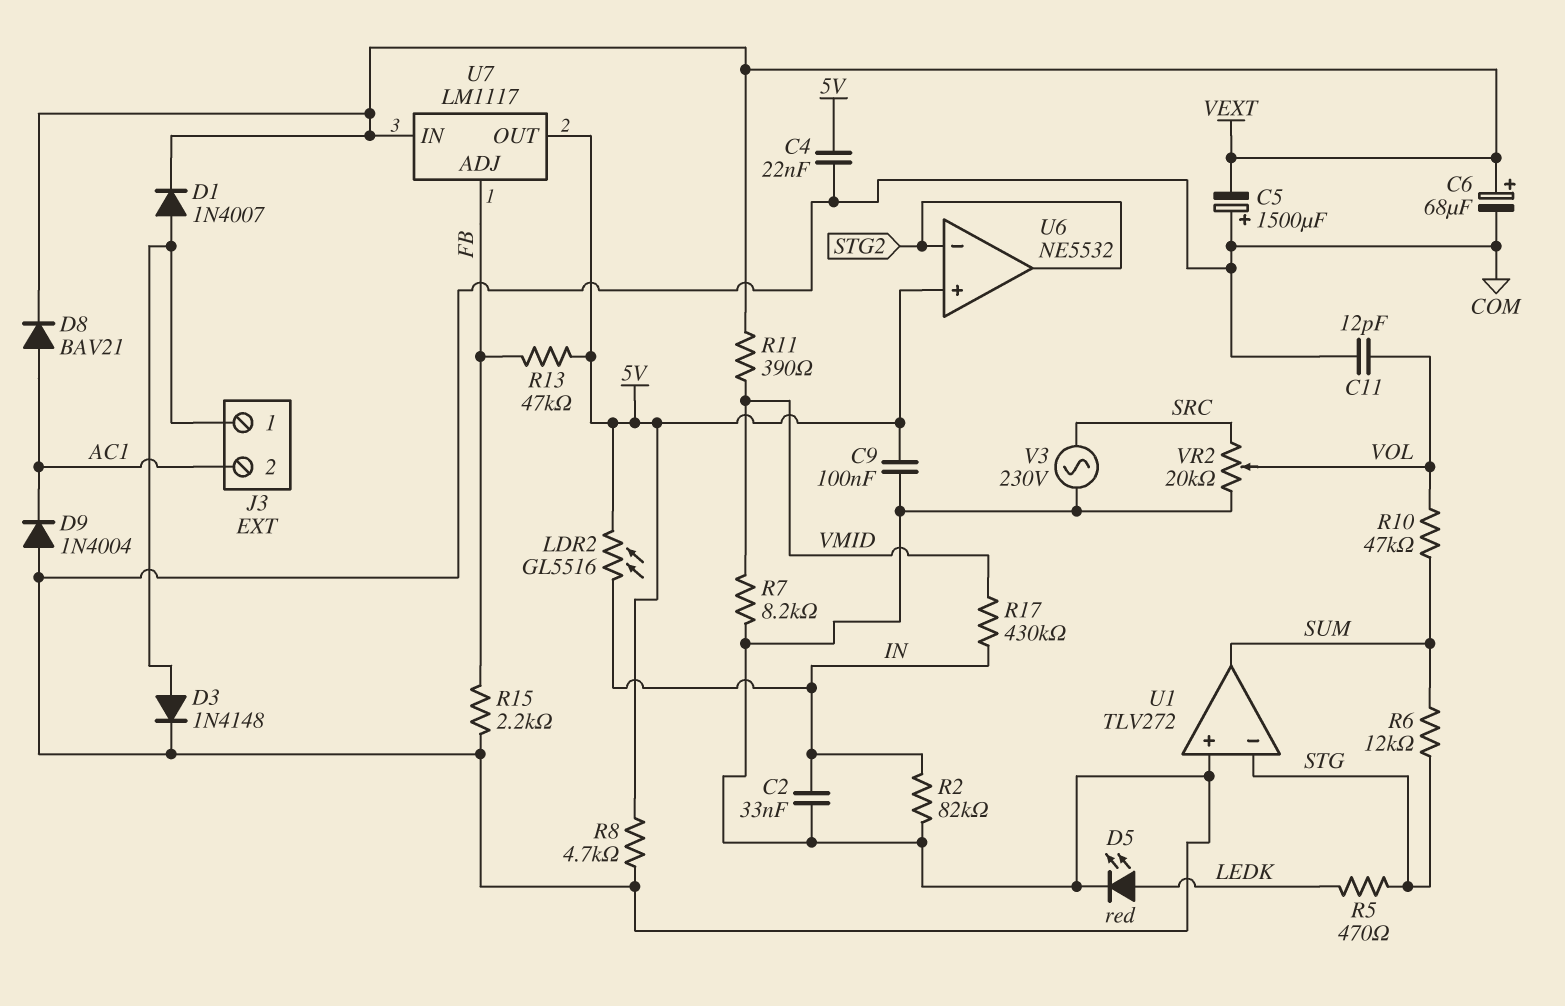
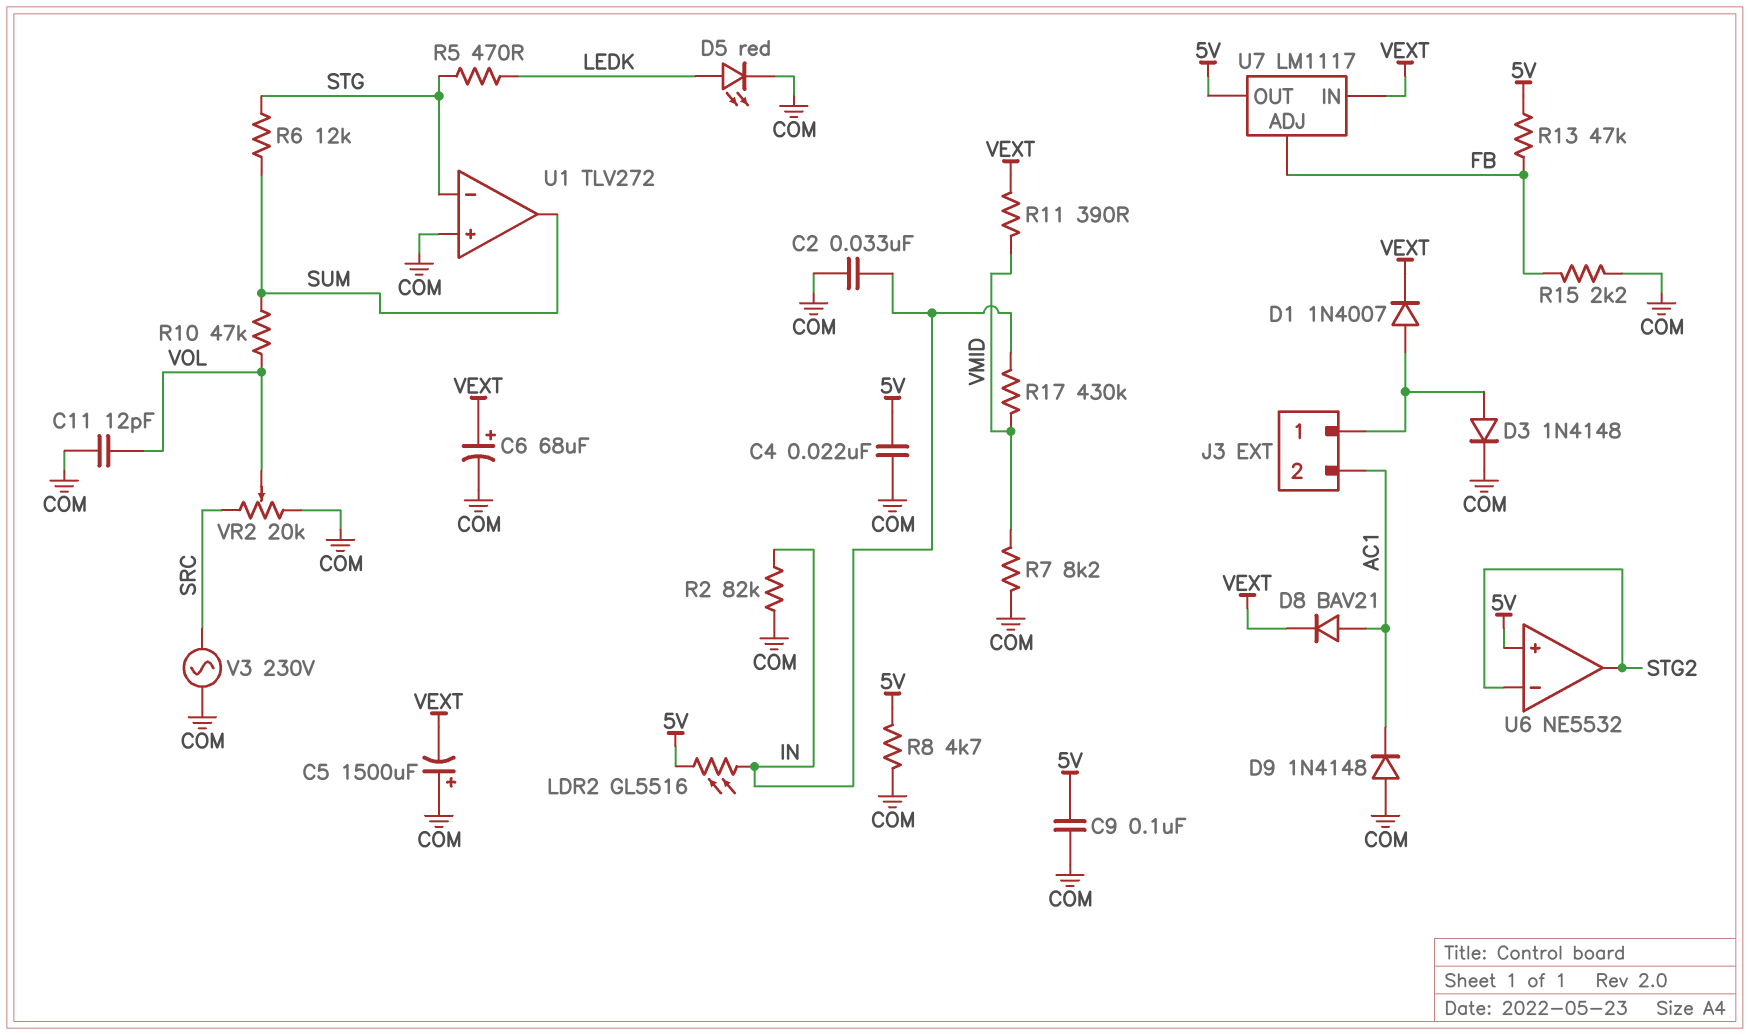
D9: diode 1N4004 (A COM, K AC1) -> diode 1N4148 (A COM, K AC1)

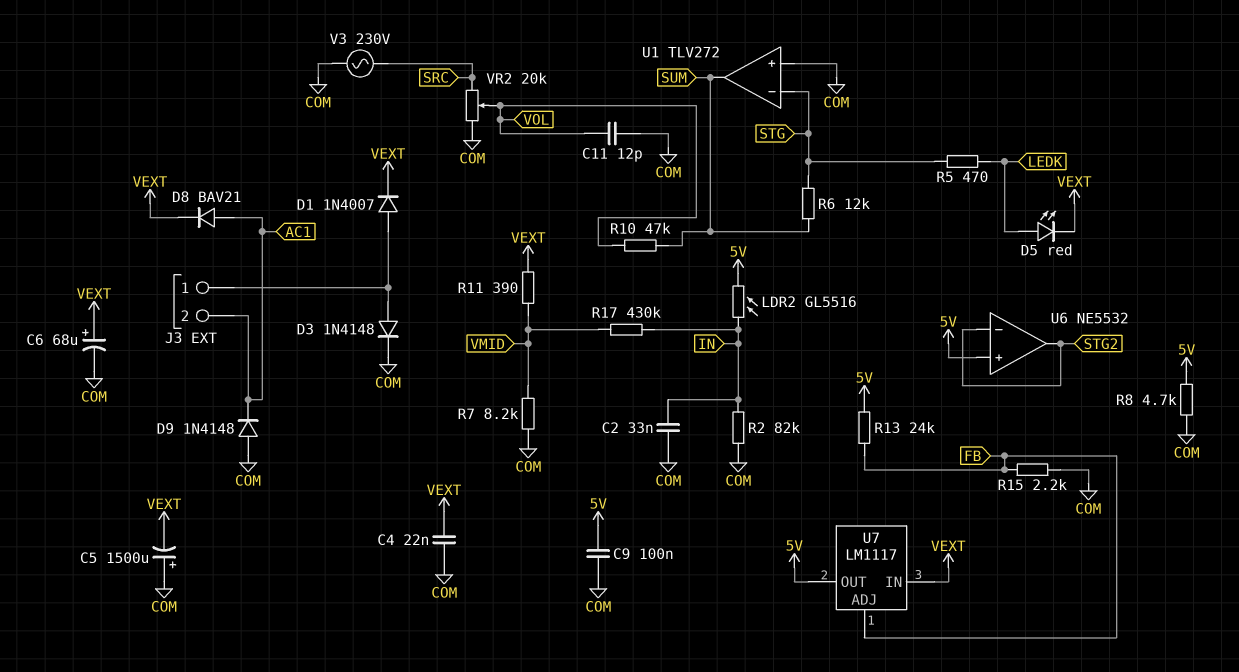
C4: 22nF (5V, COM) -> 22nF (COM, VEXT)
D5: LED red (A LEDK, K COM) -> LED red (A LEDK, K VEXT)
R13: 47k (5V, FB) -> 24k (5V, FB)

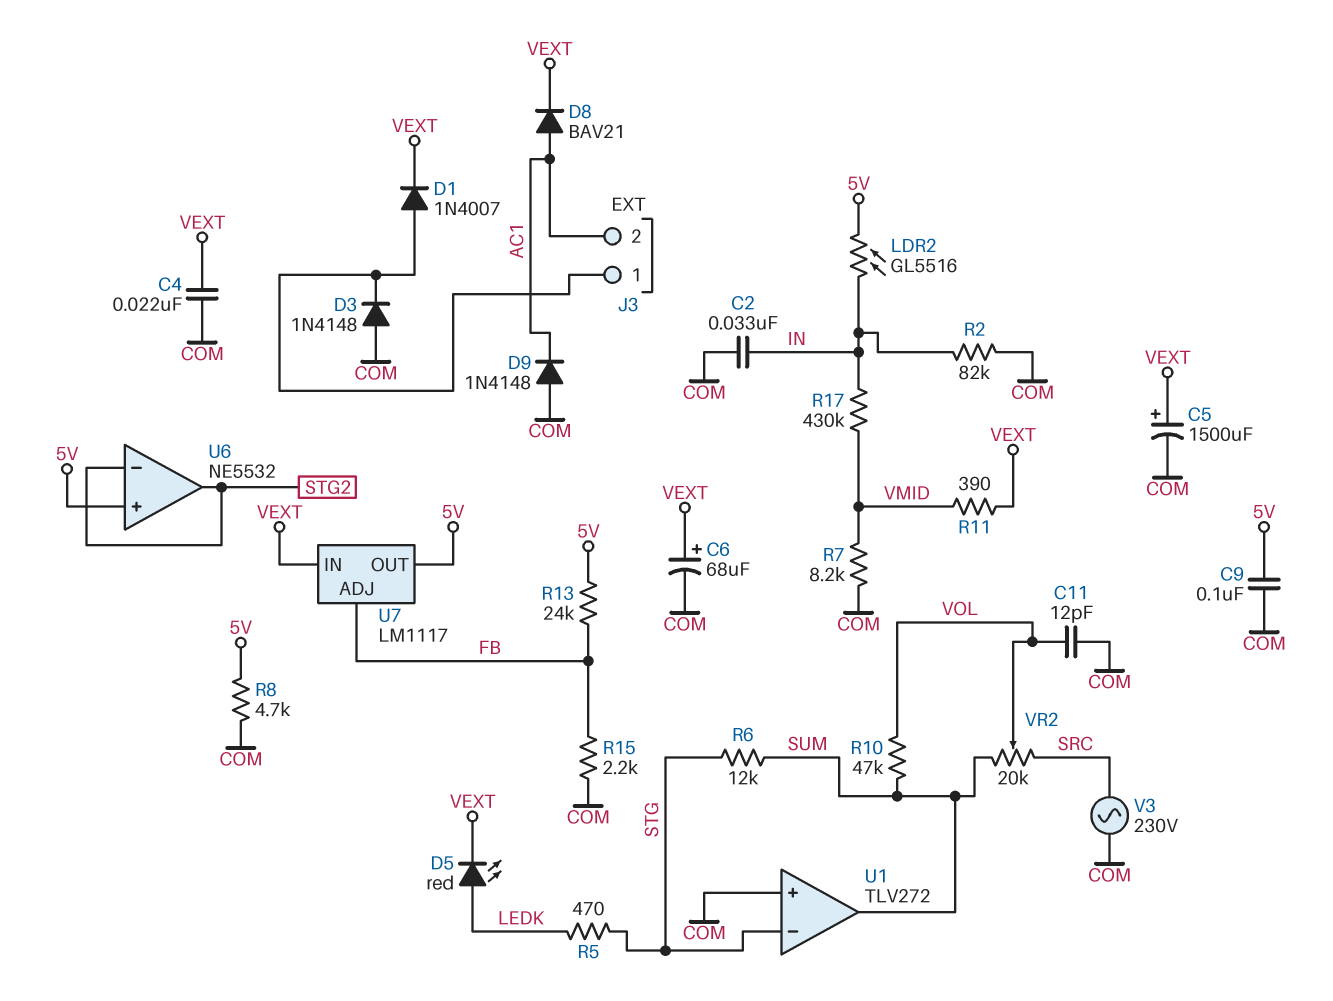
C5: 1500uF (plus COM, minus VEXT) -> 1500uF (plus VEXT, minus COM)
D3: diode 1N4148 (A J3/1, K COM) -> diode 1N4148 (A COM, K J3/1)
VR2: 20k (COM, SRC, wiper VOL) -> 20k (SRC, SUM, wiper VOL)

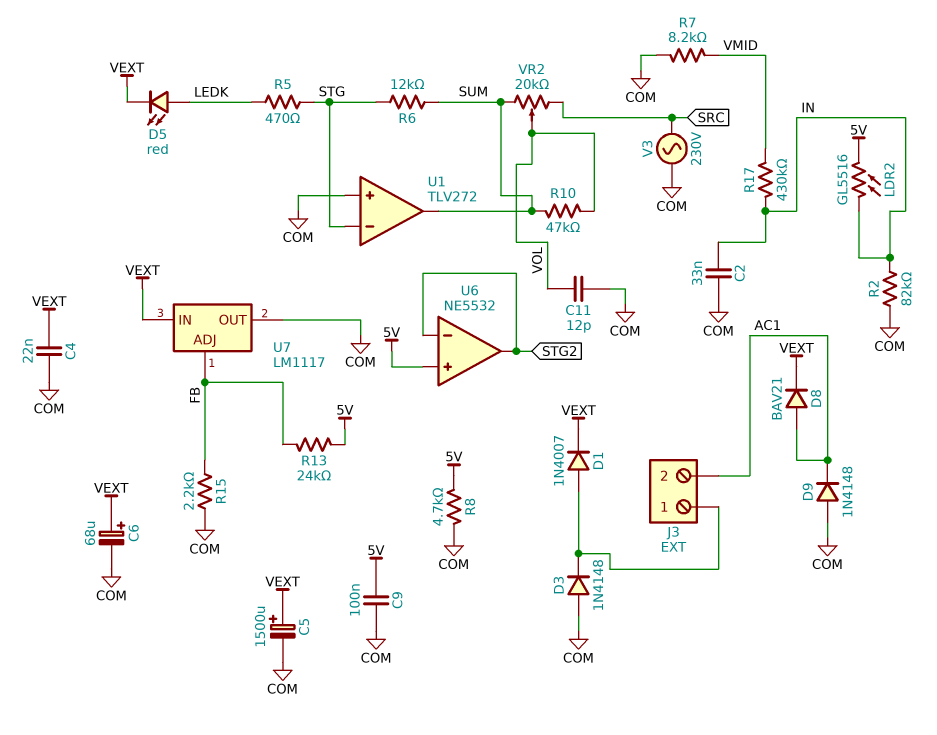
R11: 390 (VEXT, VMID) -> none
U7 pin OUT: 5V -> COM

